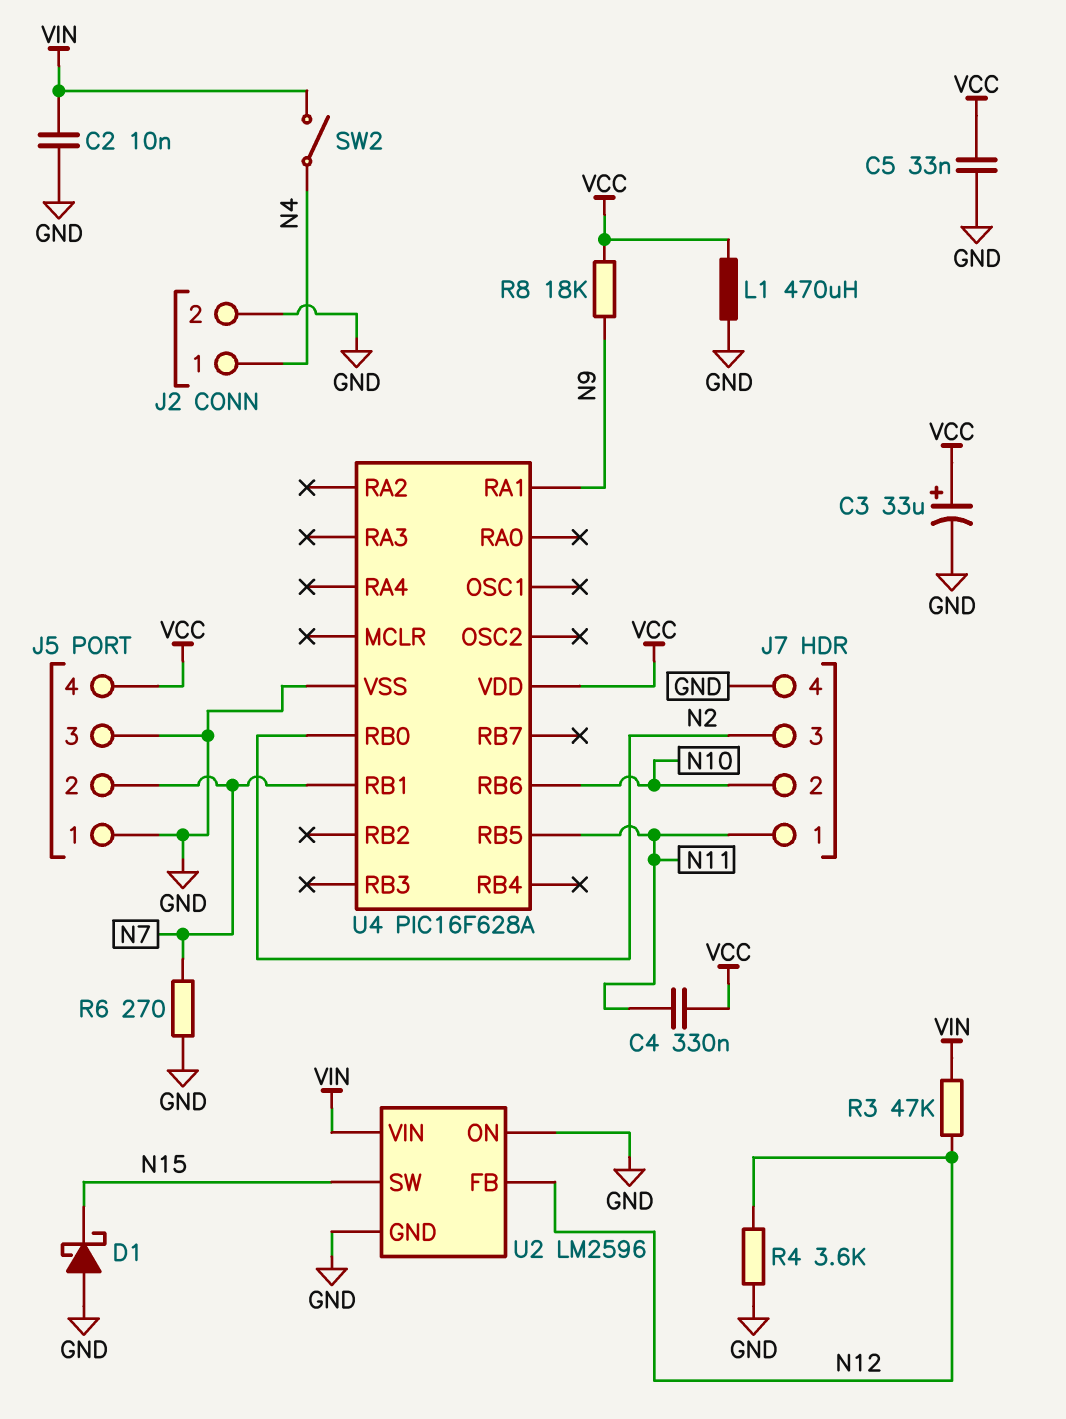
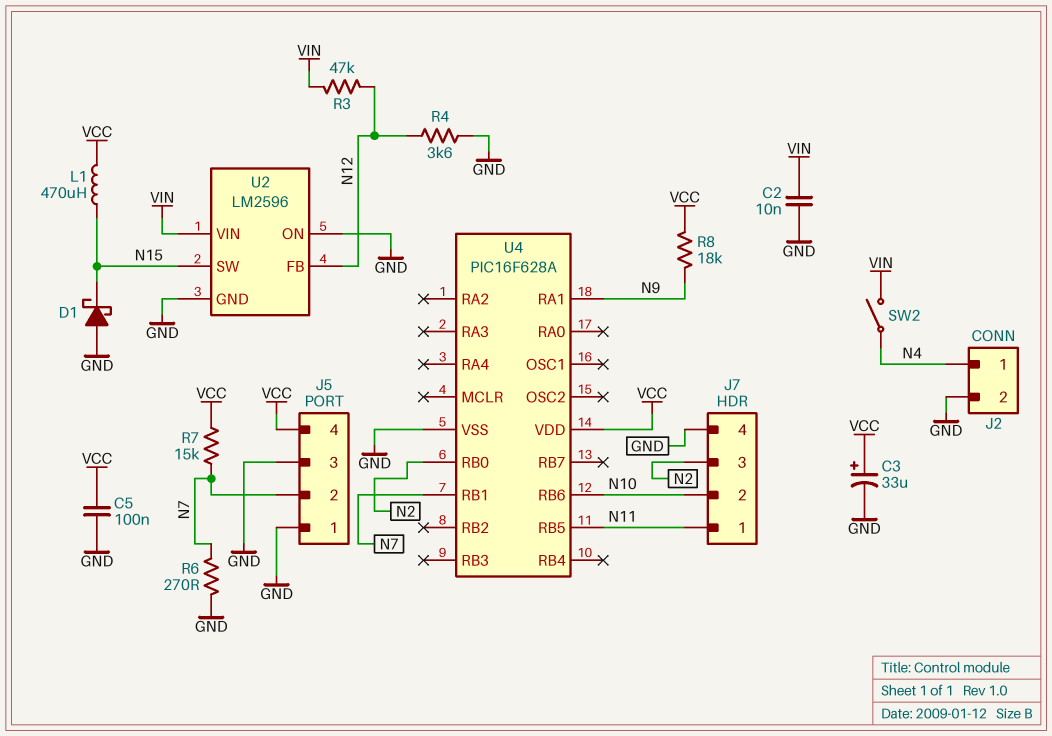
C4: 330nF (N11, VCC) -> none
C5: 33nF (GND, VCC) -> 100nF (GND, VCC)
L1: 470uH (GND, VCC) -> 470uH (N15, VCC)
R7: none -> 15k (N7, VCC)

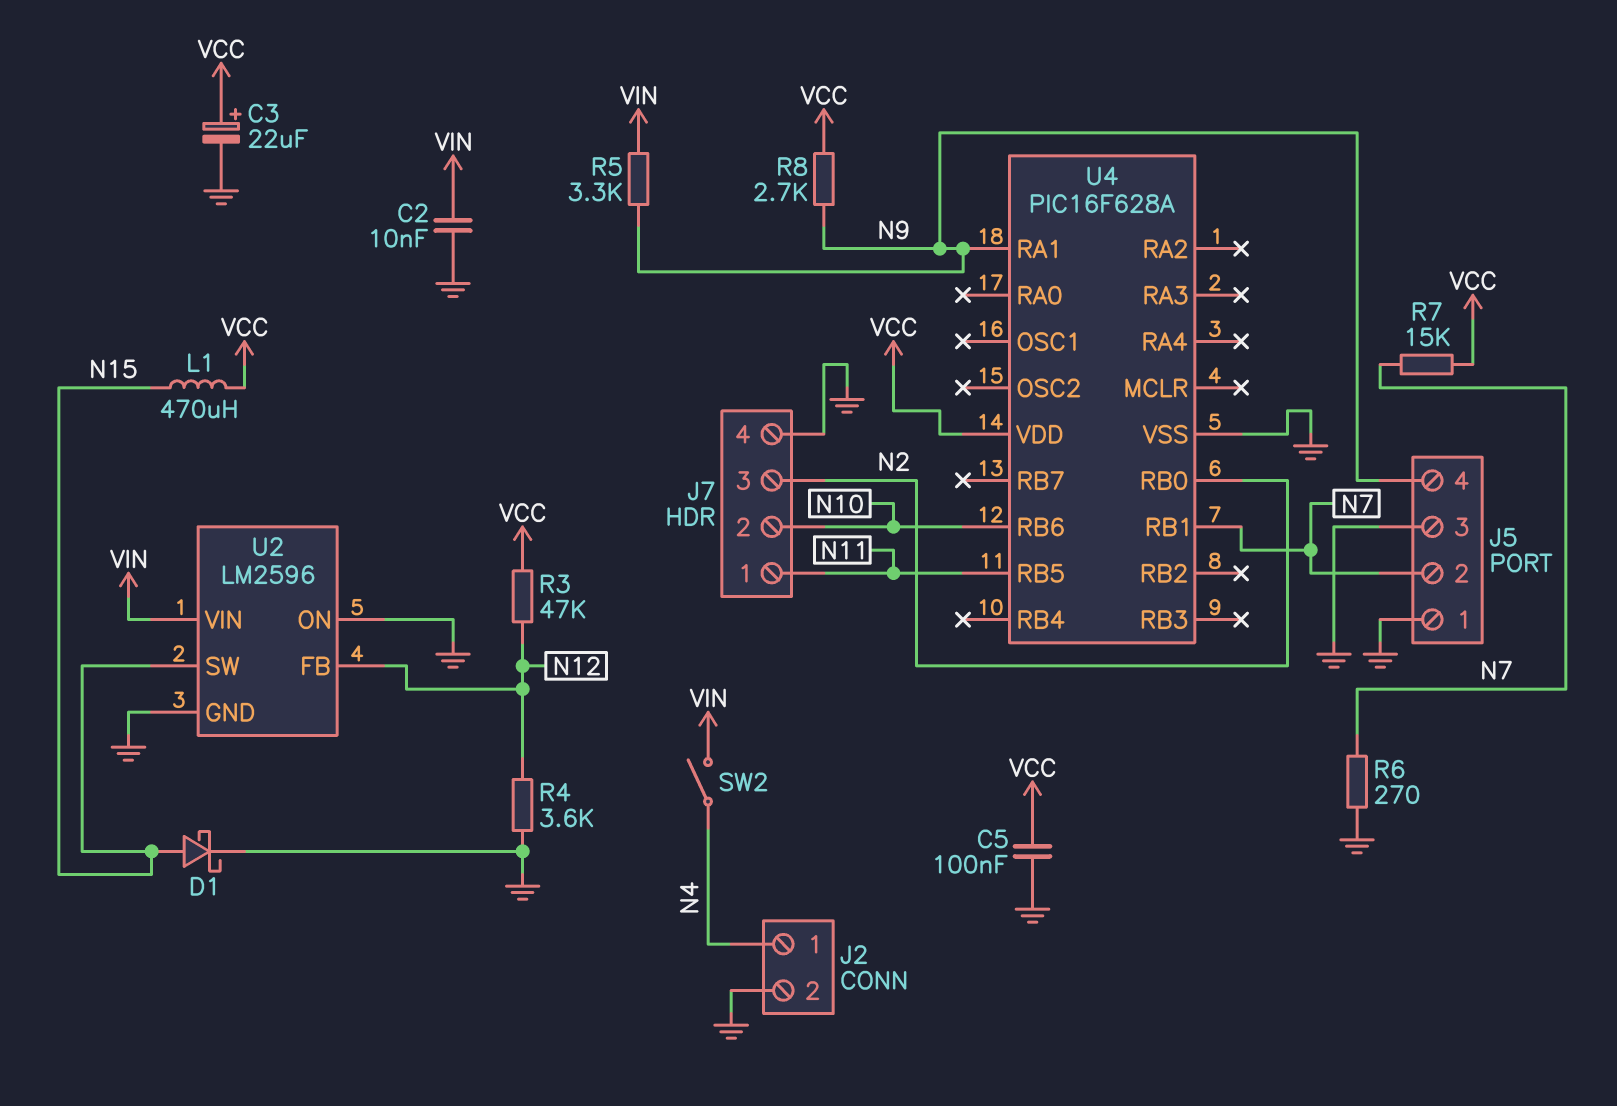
C3: 33uF (plus VCC, minus GND) -> 22uF (plus VCC, minus GND)
D1: schottky (A GND, K N15) -> schottky (A N15, K GND)
J5 pin 4: VCC -> N9
R3: 47k (N12, VIN) -> 47k (N12, VCC)
R5: none -> 3.3k (N9, VIN)
R8: 18k (N9, VCC) -> 2.7k (N9, VCC)

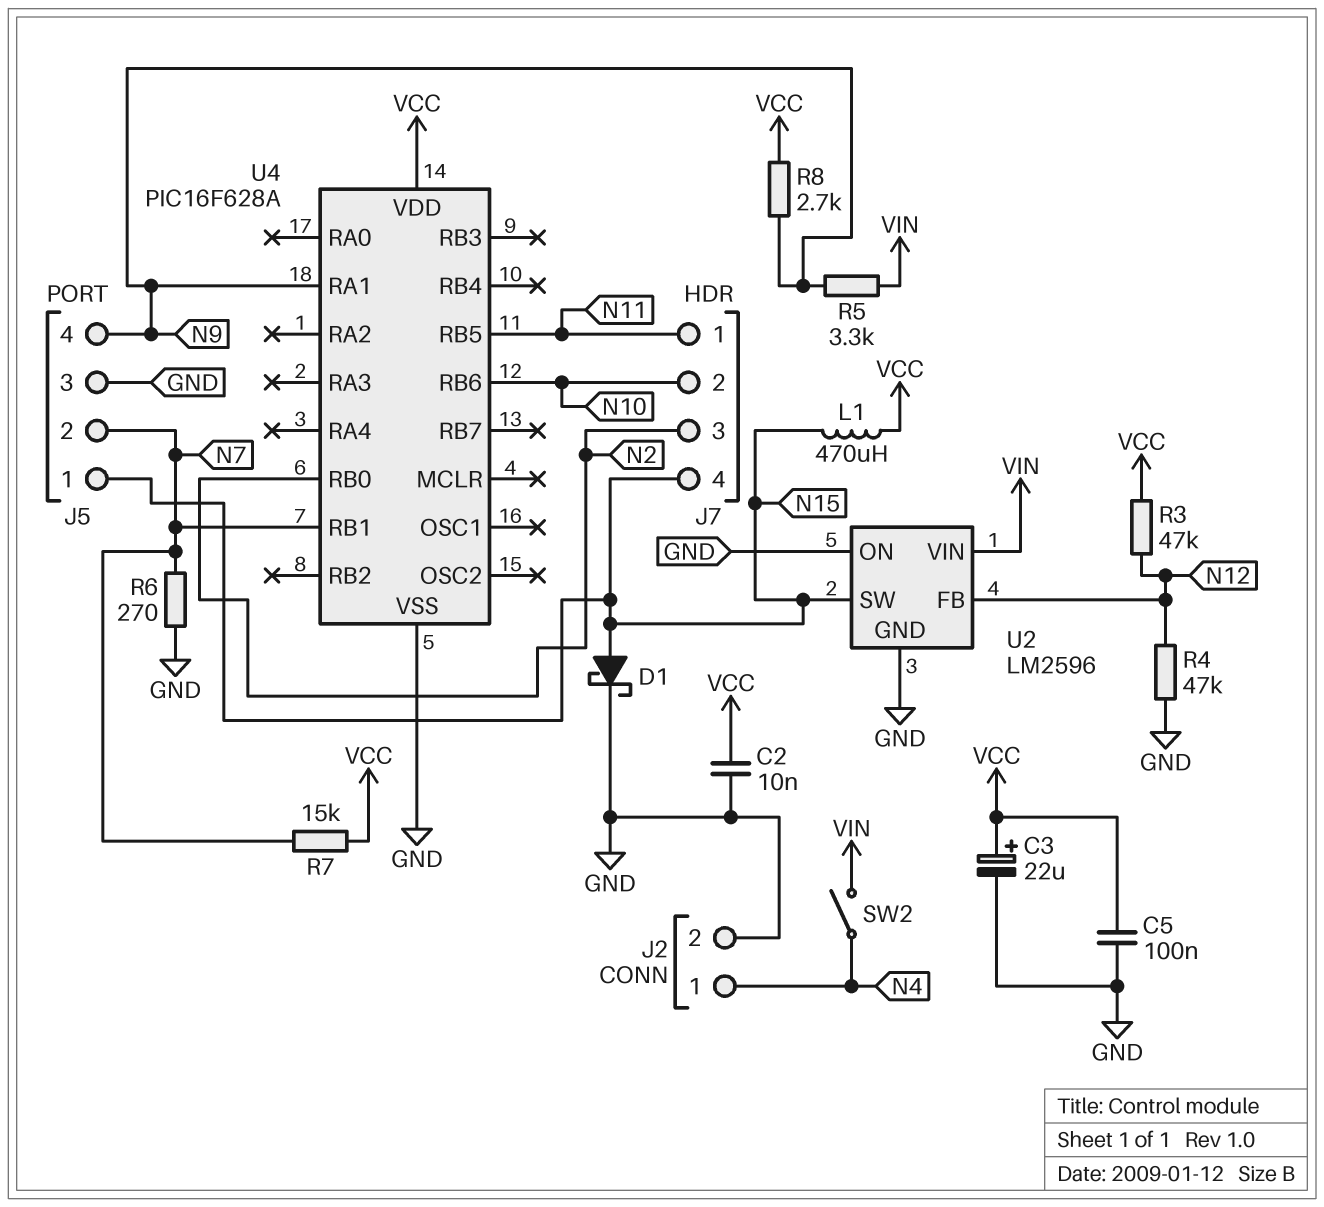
C2: 10nF (GND, VIN) -> 10nF (GND, VCC)
J5 pin 1: GND -> N15
J7 pin 4: GND -> N15
R4: 3.6k (GND, N12) -> 47k (GND, N12)

